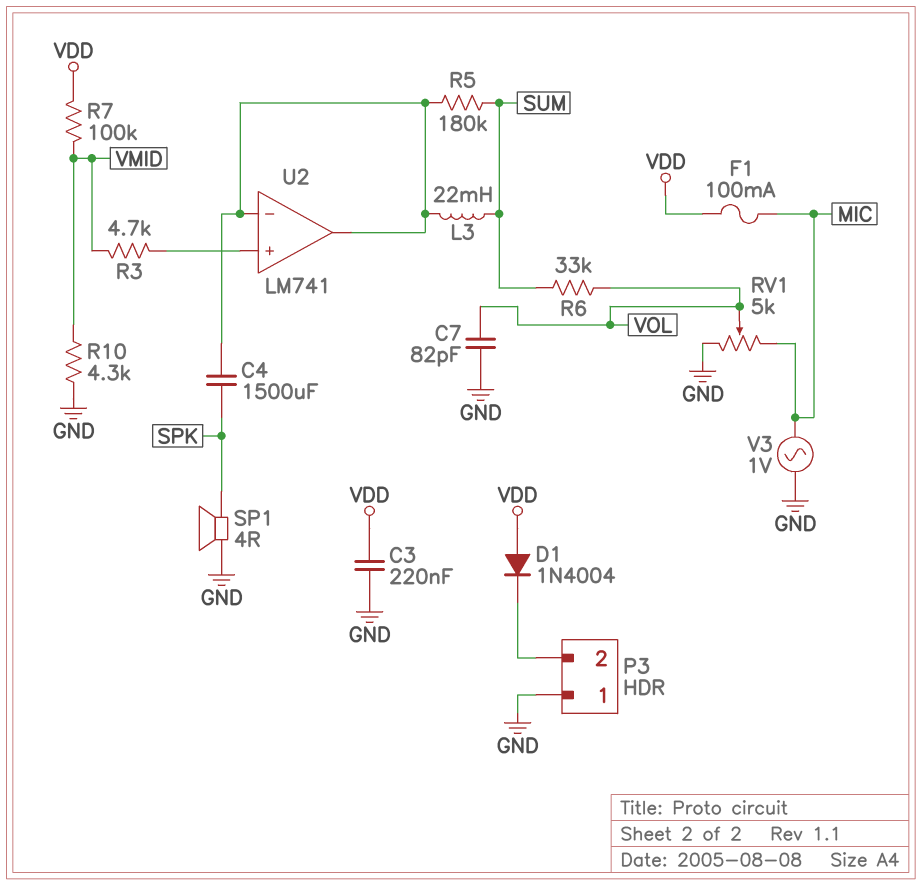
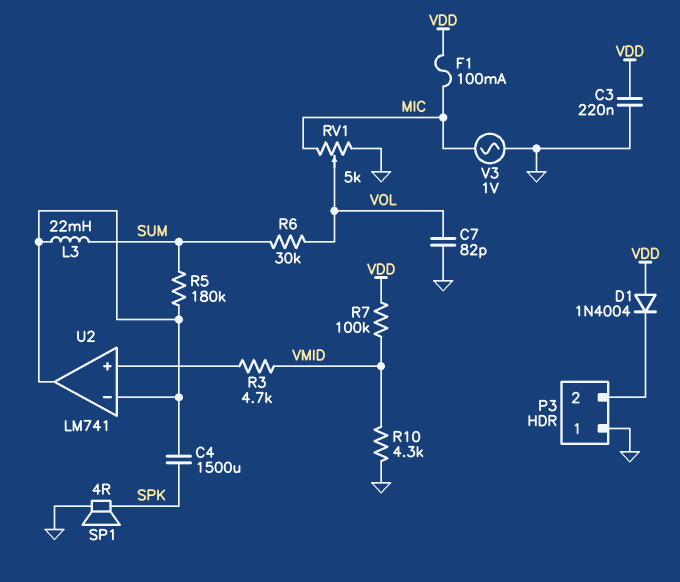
R6: 33k (SUM, VOL) -> 30k (SUM, VOL)

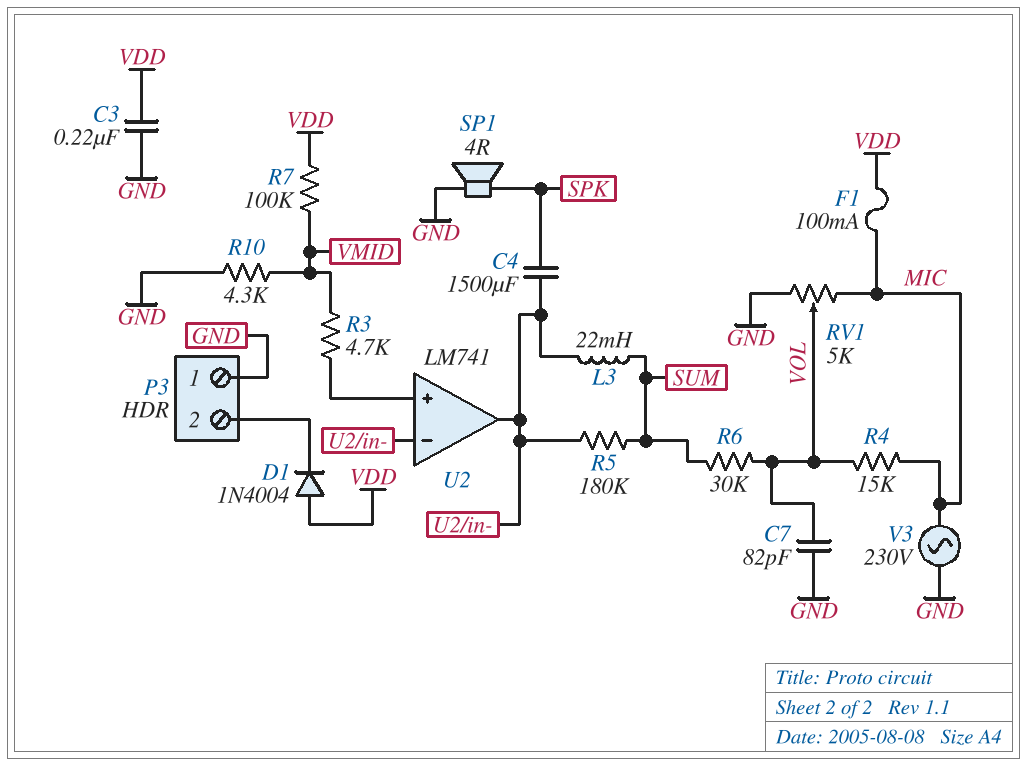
R4: none -> 15k (MIC, VOL)
V3: AC 1V (GND, MIC) -> AC 230V (GND, MIC)

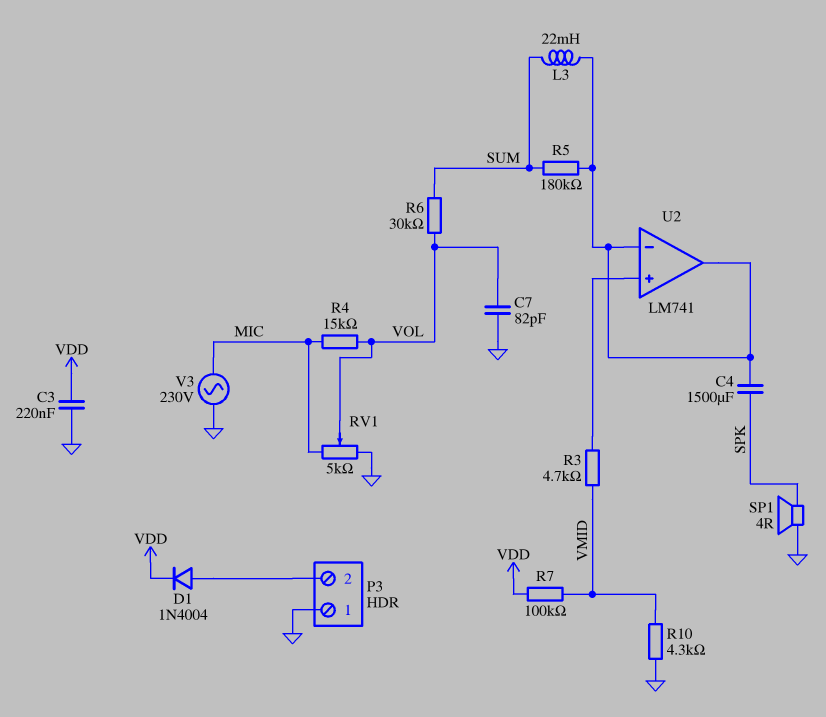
D1: diode 1N4004 (A VDD, K P3/2) -> diode 1N4004 (A P3/2, K VDD)
F1: 100mA (MIC, VDD) -> none

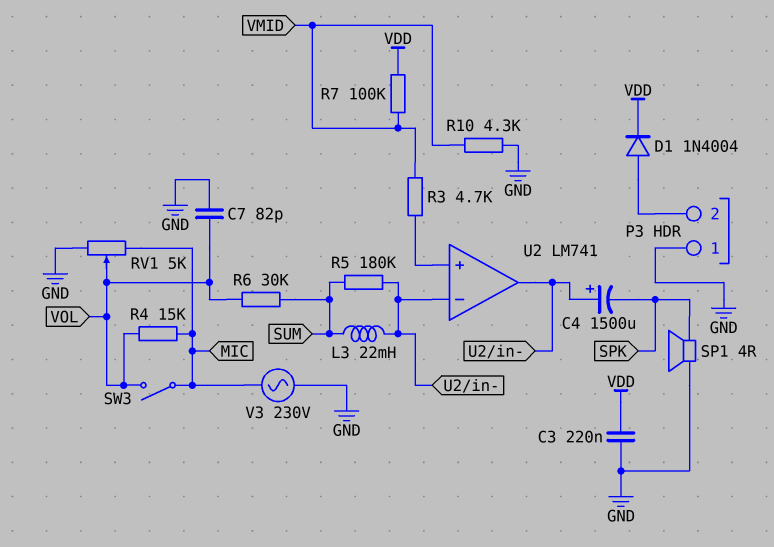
C4: 1500uF (SPK, U2/in-) -> 1500uF (plus U2/in-, minus SPK)
SW3: none -> switch (MIC, VOL)

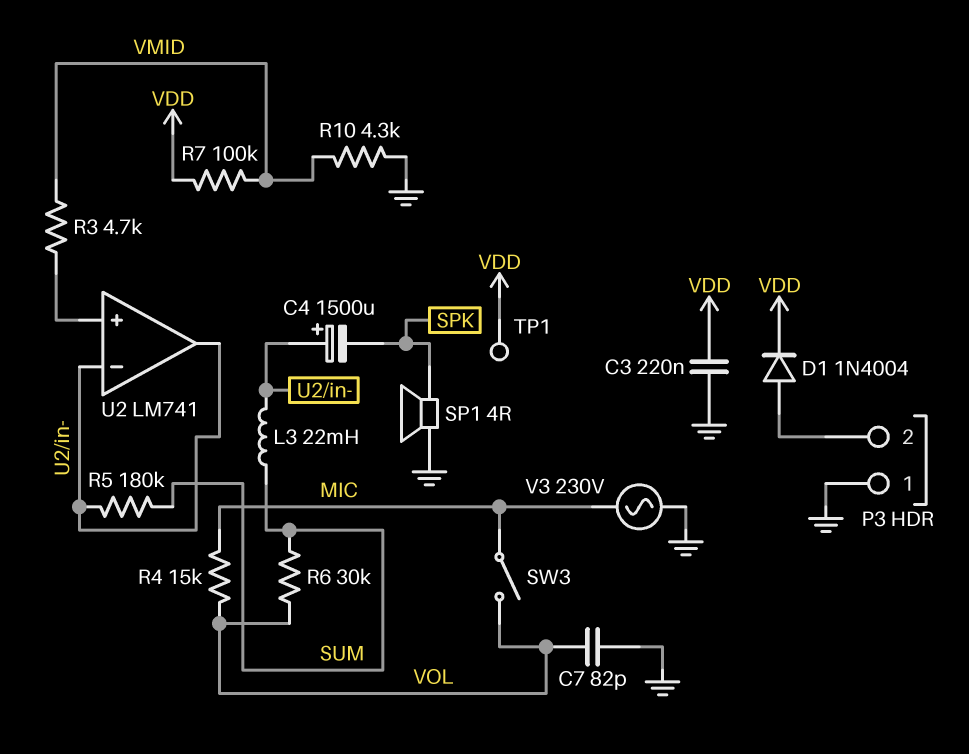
RV1: 5k (GND, MIC, wiper VOL) -> none
TP1: none -> test point (VDD)

